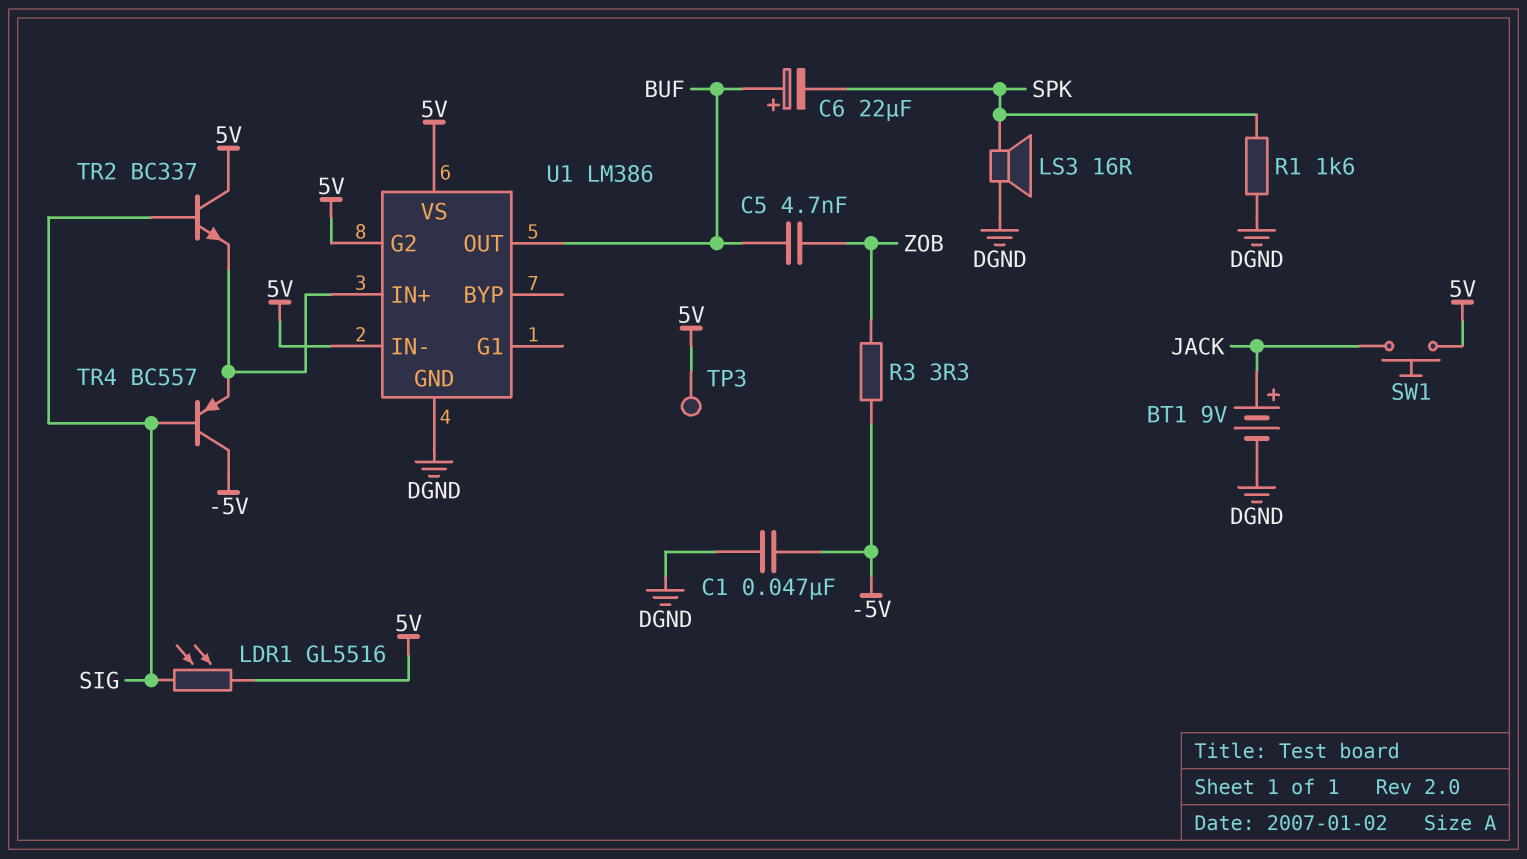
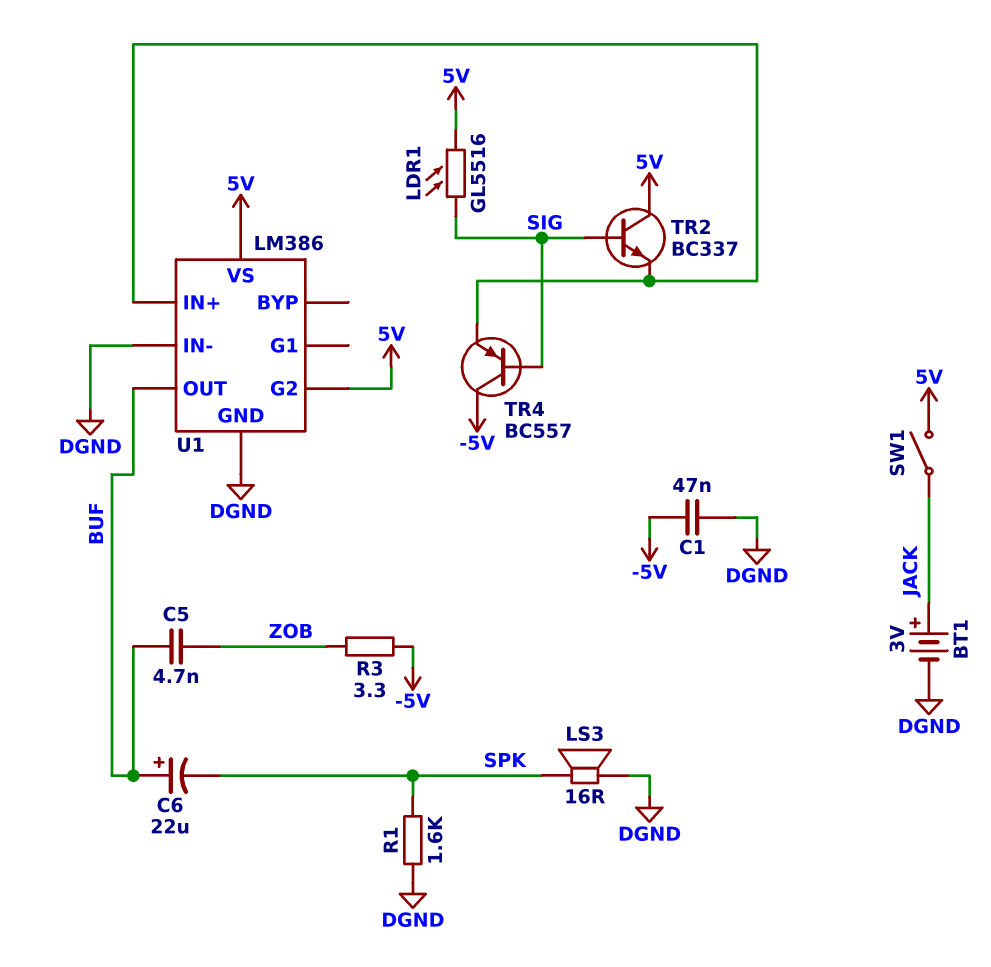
BT1: 9V (plus JACK, minus DGND) -> 3V (plus JACK, minus DGND)
SW1: button (5V, JACK) -> switch (5V, JACK)
TP3: test point (5V) -> none
U1 pin IN-: 5V -> DGND

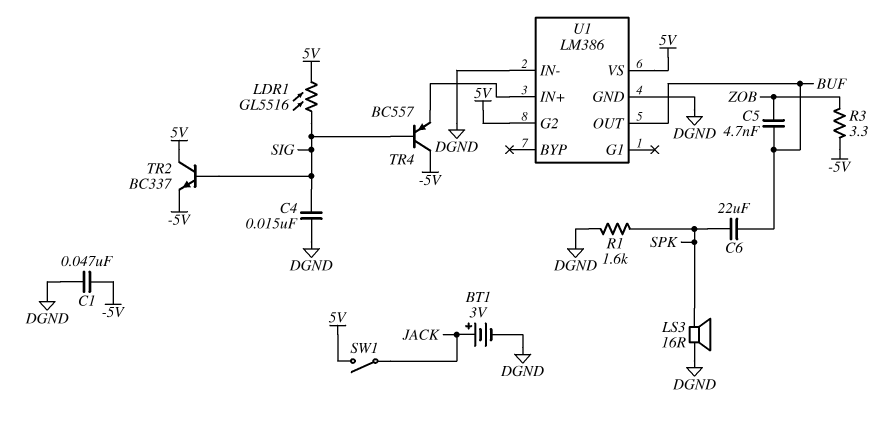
C4: none -> 15nF (DGND, SIG)
C6: 22uF (plus BUF, minus SPK) -> 22uF (BUF, SPK)
TR2: NPN BC337 (B SIG, C 5V, E U1/IN+) -> NPN BC337 (B SIG, C 5V, E -5V)

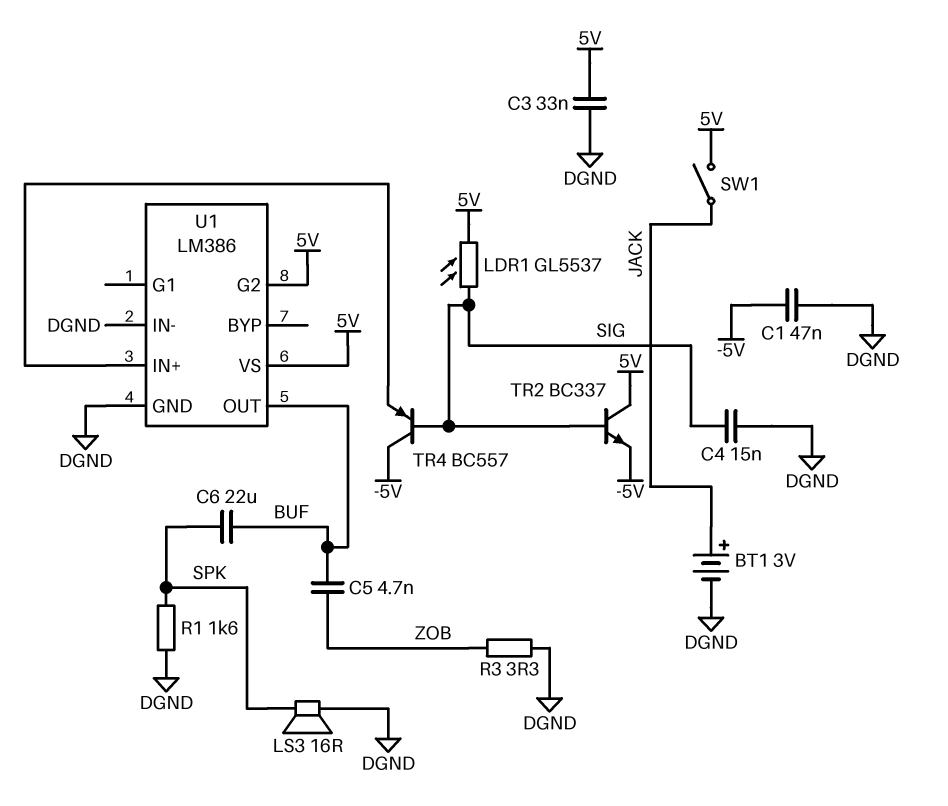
C3: none -> 33nF (5V, DGND)
LDR1: GL5516 (5V, SIG) -> GL5537 (5V, SIG)
R3: 3.3 (-5V, ZOB) -> 3.3 (DGND, ZOB)

